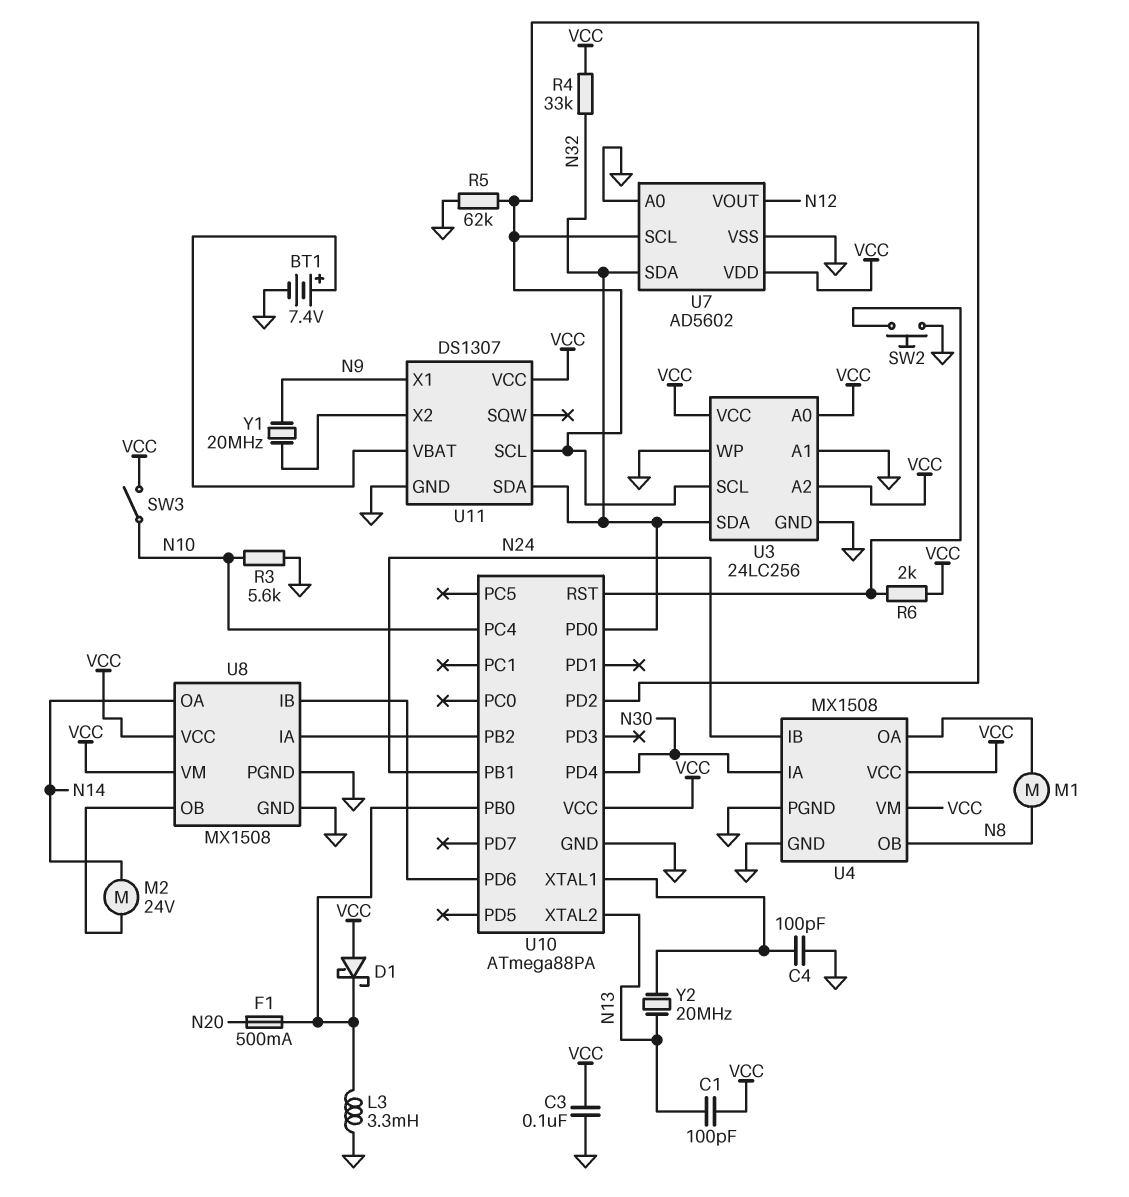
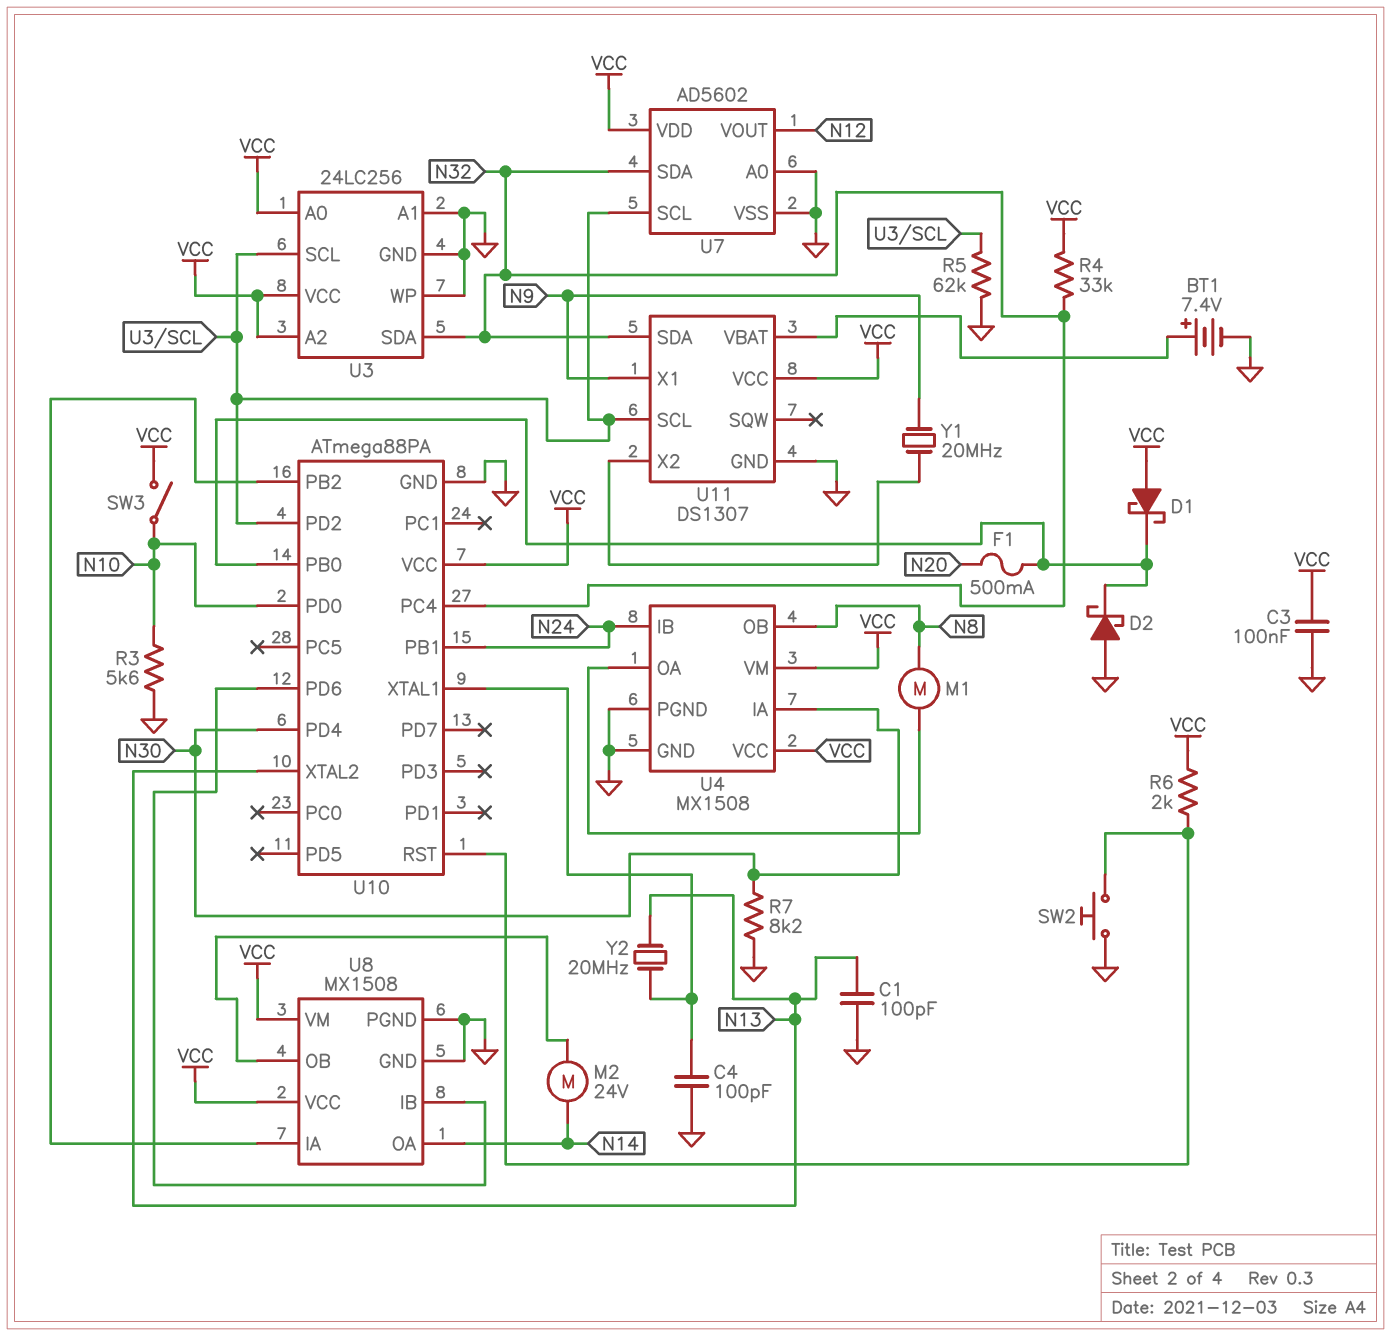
C1: 100pF (N13, VCC) -> 100pF (GND, N13)
D2: none -> schottky (A GND, K U10/PB0)
L3: 3.3mH (GND, U10/PB0) -> none
R7: none -> 8.2k (GND, N30)
U10 pin PC4: N10 -> N32
U10 pin PD0: N32 -> N10

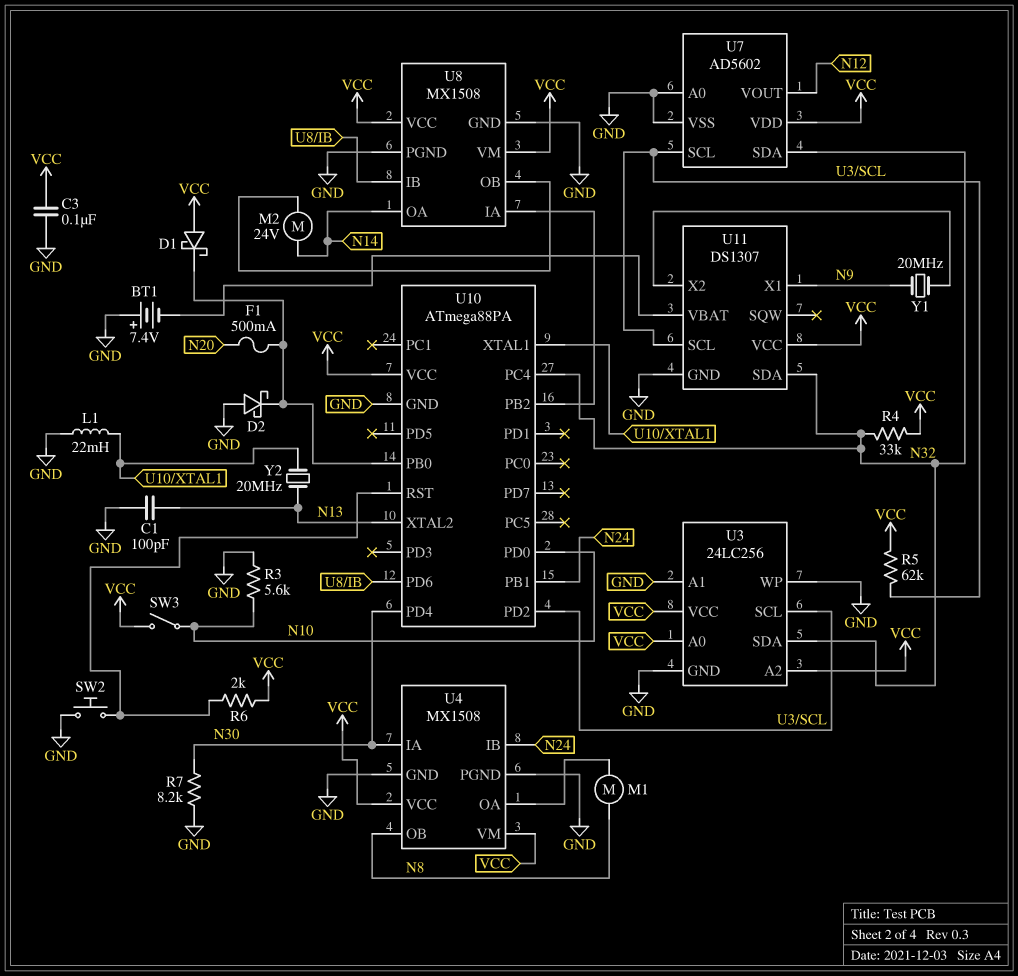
BT1: 7.4V (plus U11/VBAT, minus GND) -> 7.4V (plus GND, minus U11/VBAT)
C4: 100pF (GND, U10/XTAL1) -> none
L1: none -> 22mH (GND, U10/XTAL1)
R5: 62k (GND, U3/SCL) -> 62k (U3/SCL, VCC)

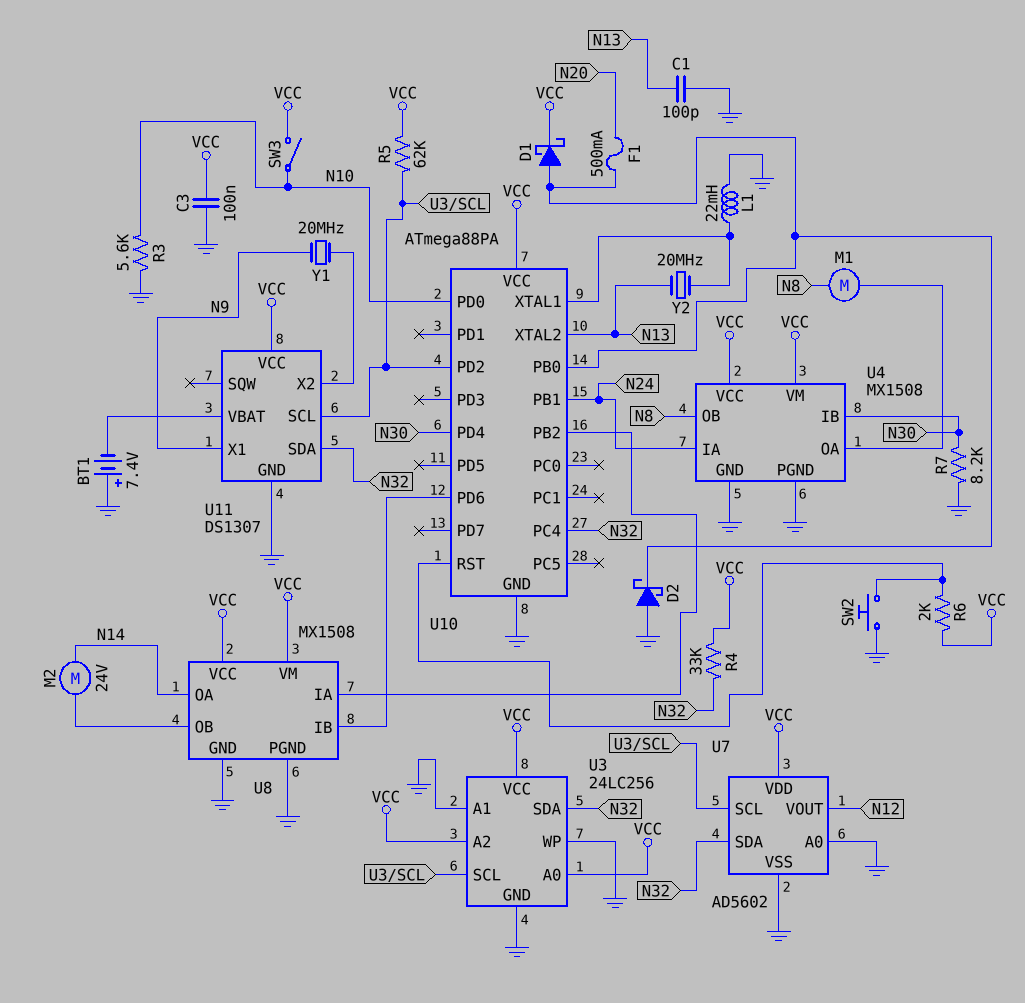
D1: schottky (A VCC, K U10/PB0) -> schottky (A U10/PB0, K VCC)
U4 pin IA: N30 -> N24
U4 pin IB: N24 -> N30

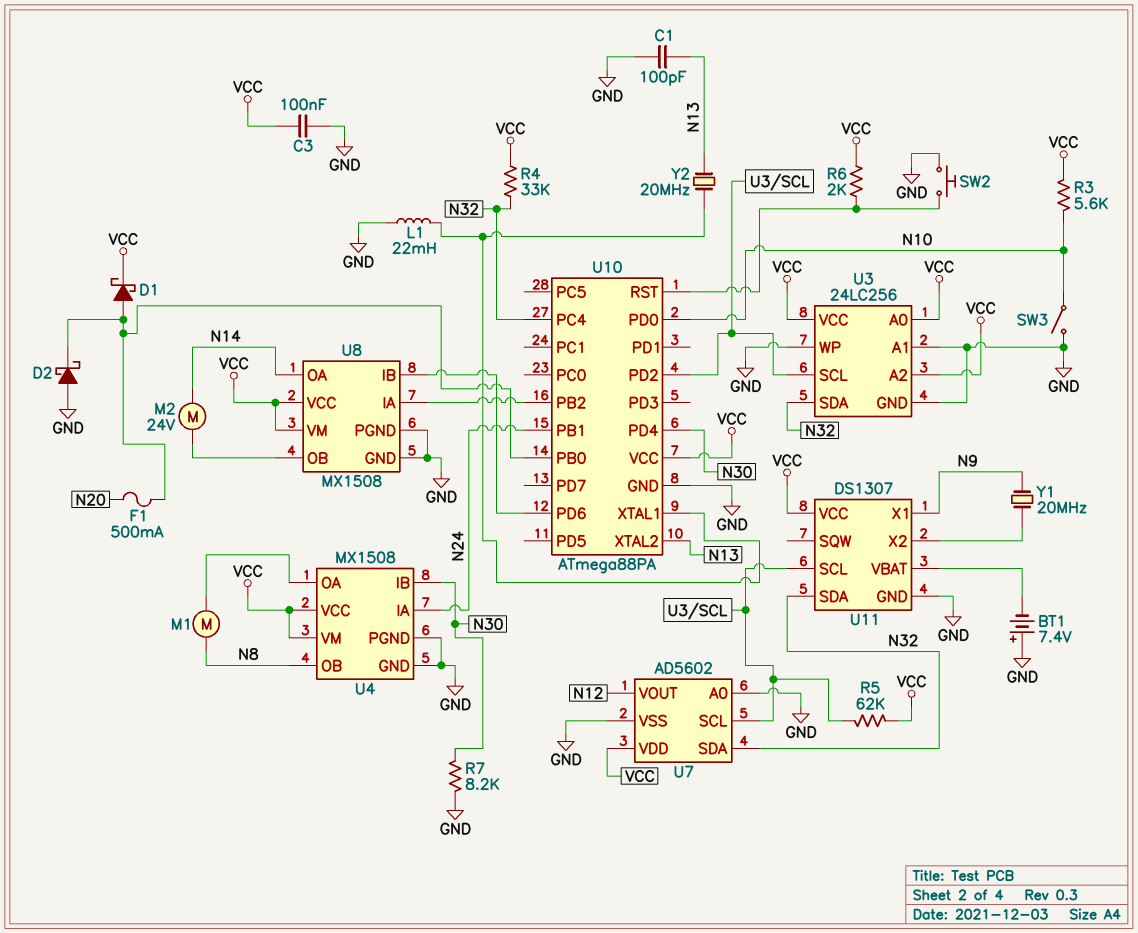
R3: 5.6k (GND, N10) -> 5.6k (N10, VCC)
SW3: switch (N10, VCC) -> switch (GND, N10)

